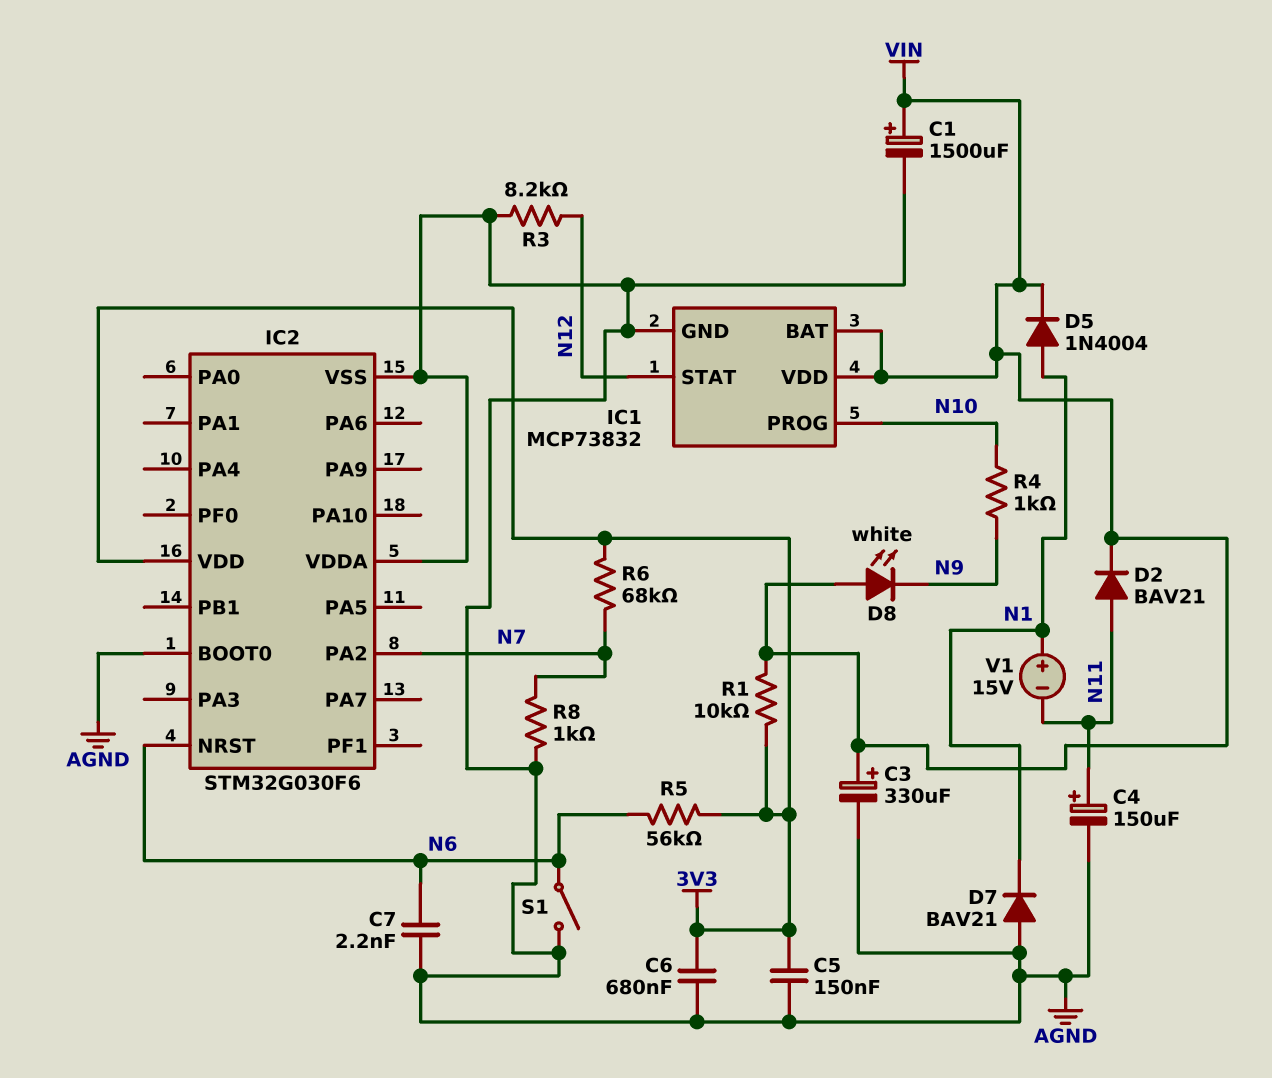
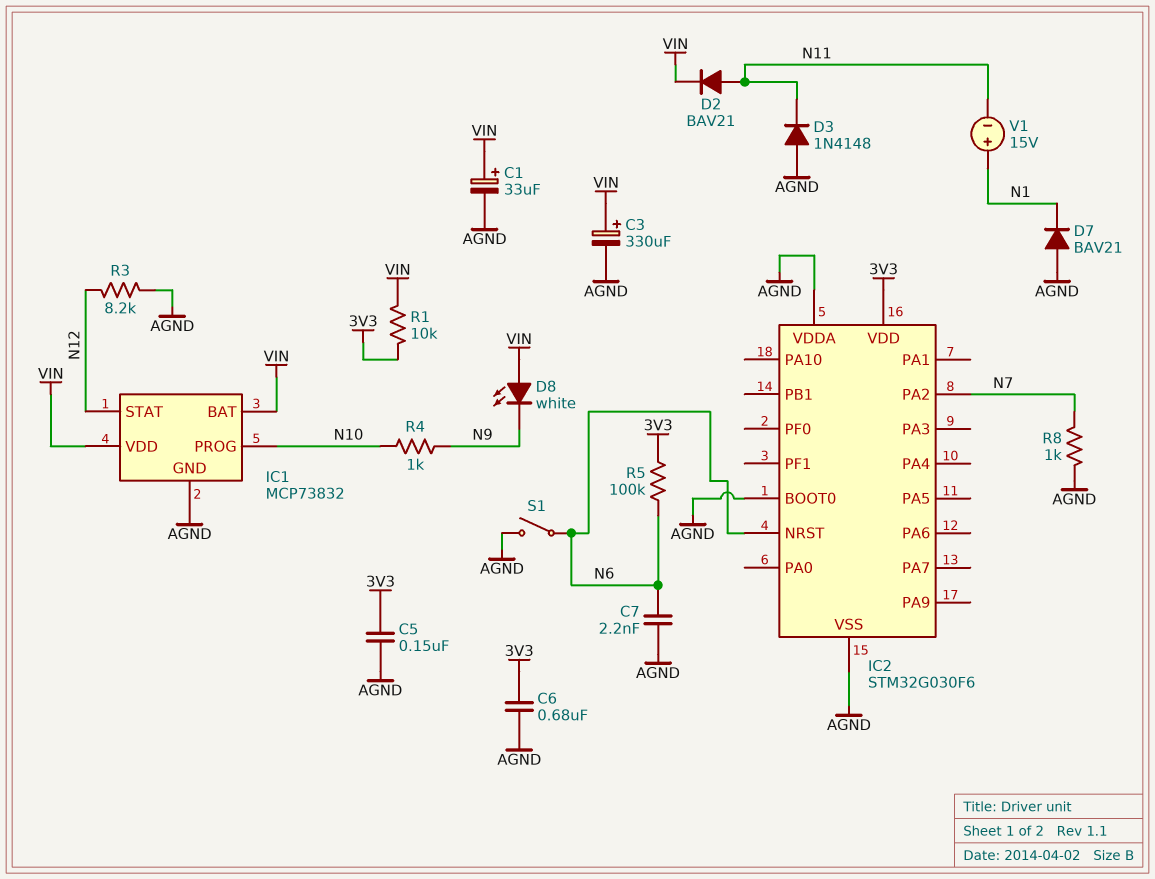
C1: 1500uF (plus VIN, minus AGND) -> 33uF (plus VIN, minus AGND)
C4: 150uF (plus N11, minus AGND) -> none
D3: none -> diode 1N4148 (A AGND, K N11)
D5: diode 1N4004 (A N1, K VIN) -> none
R5: 56k (3V3, N6) -> 100k (3V3, N6)
R6: 68k (3V3, N7) -> none

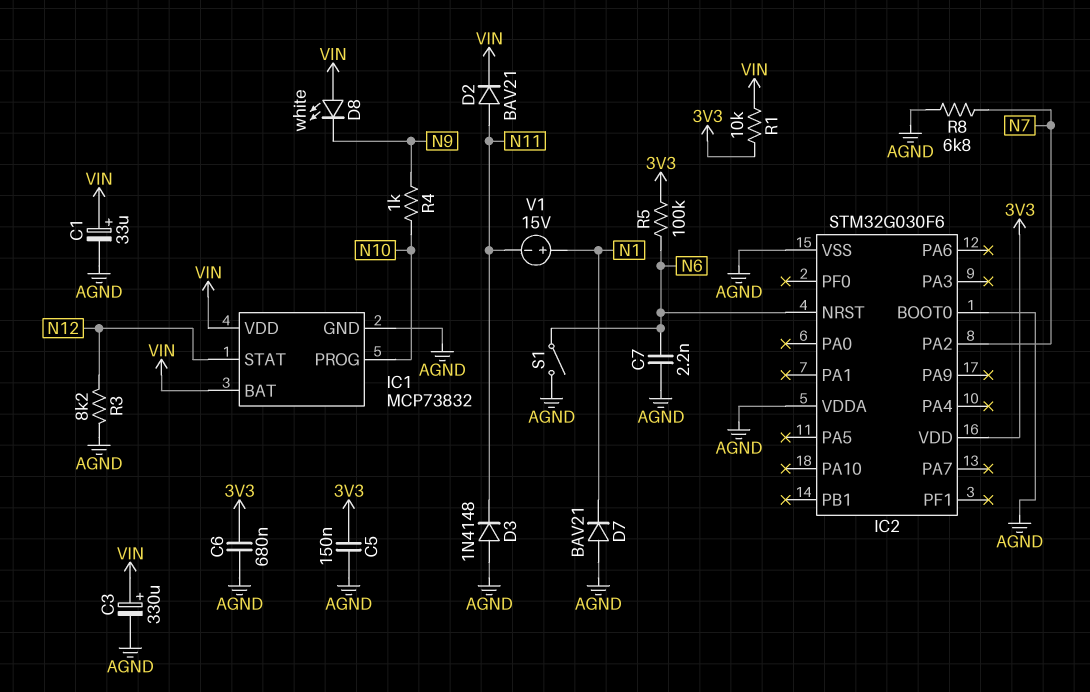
R8: 1k (AGND, N7) -> 6.8k (AGND, N7)

